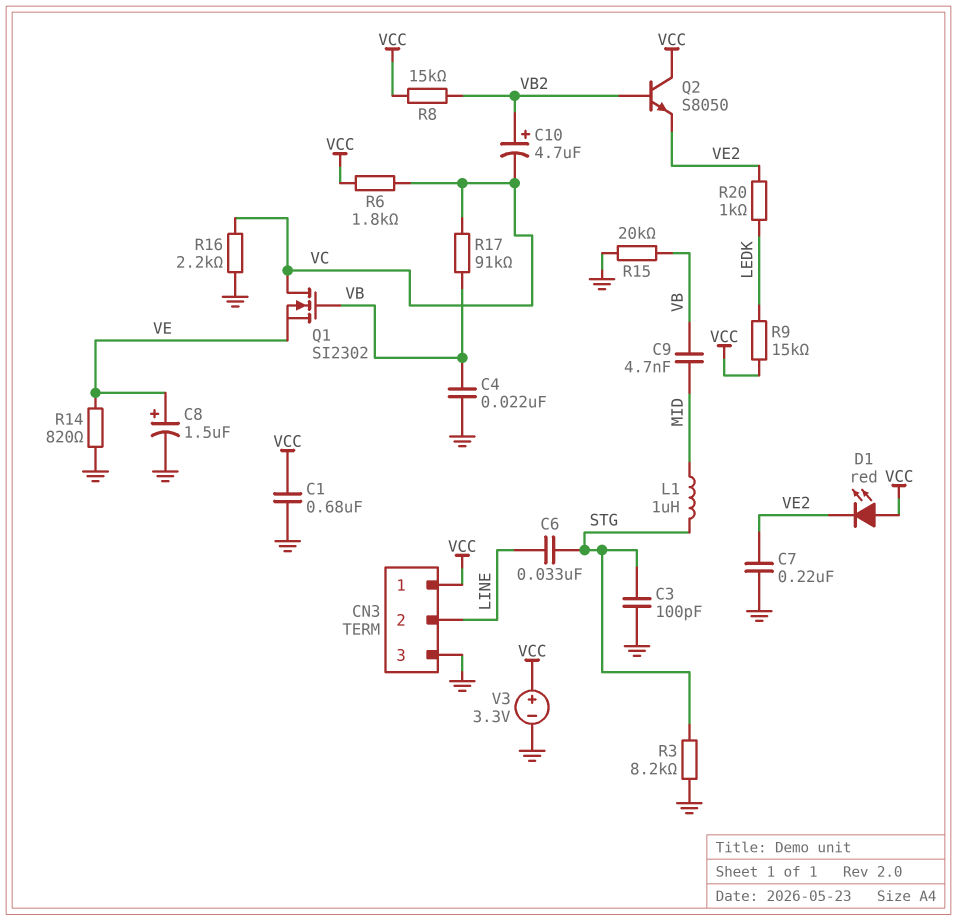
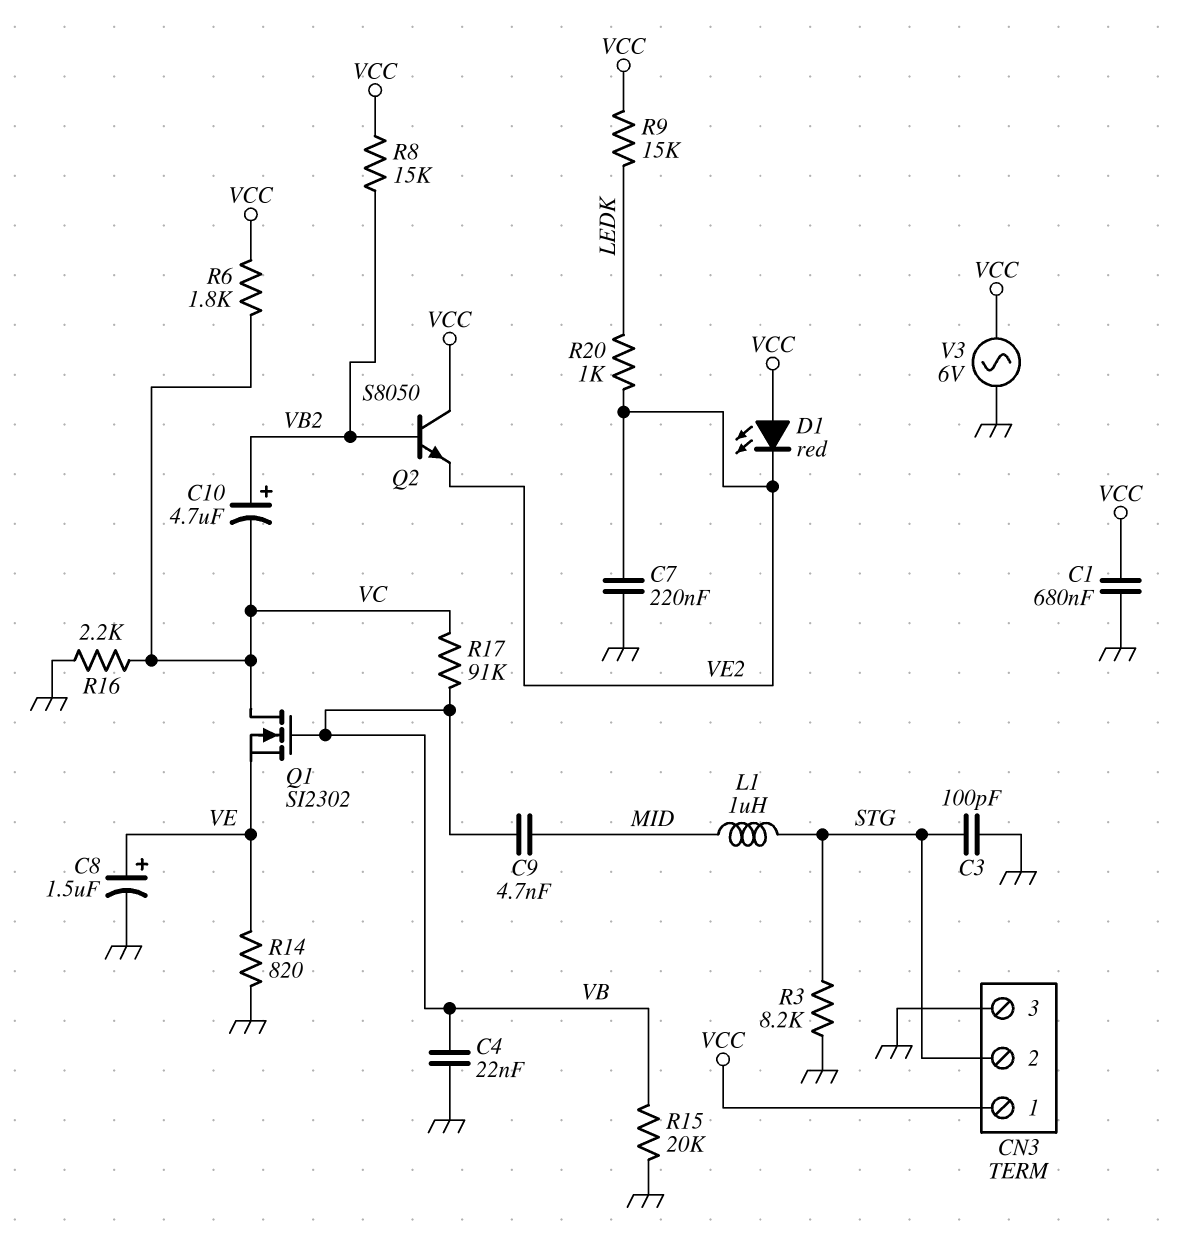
C6: 33nF (LINE, STG) -> none
CN3 pin 2: LINE -> STG
V3: 3.3V (plus VCC, minus GND) -> AC 6V (GND, VCC)

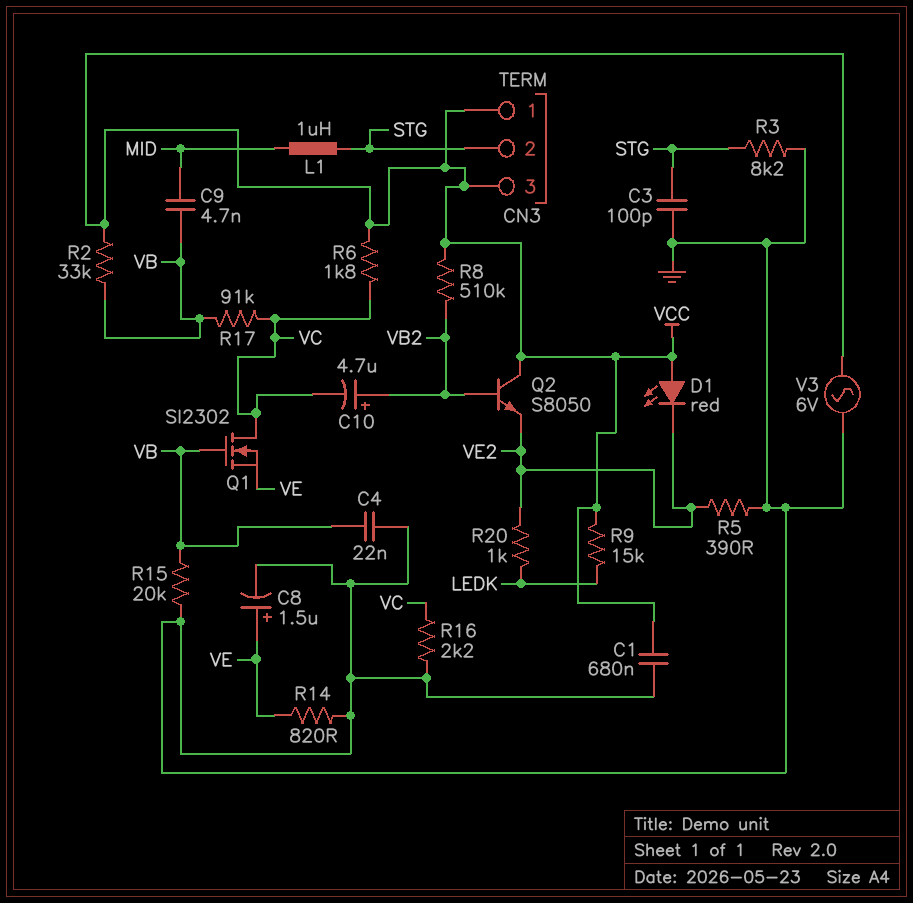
C7: 220nF (GND, VE2) -> none
CN3 pin 3: GND -> VCC
R2: none -> 33k (VB, VCC)
R5: none -> 390 (GND, VE2)
R8: 15k (VB2, VCC) -> 510k (VB2, VCC)

